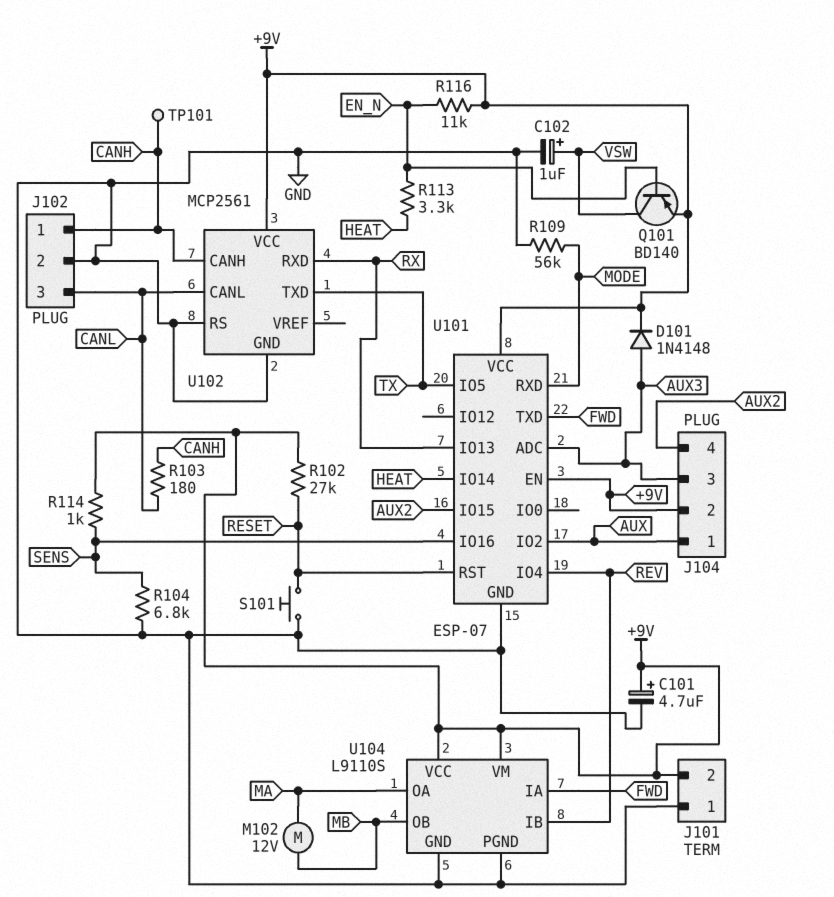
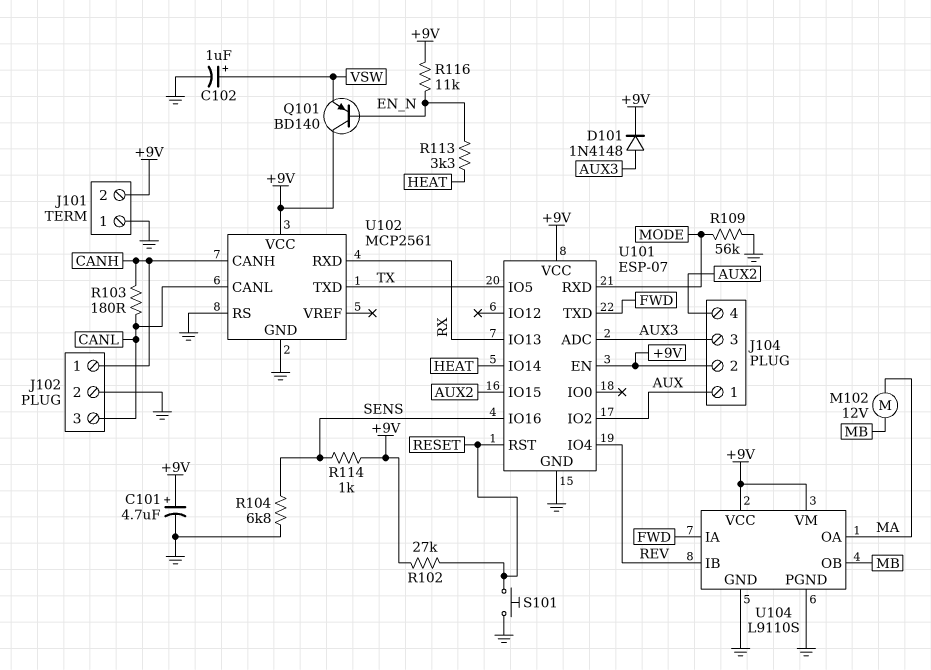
Q101: PNP BD140 (B EN_N, C VSW, E +9V) -> PNP BD140 (B EN_N, C +9V, E VSW)
TP101: test point (CANH) -> none

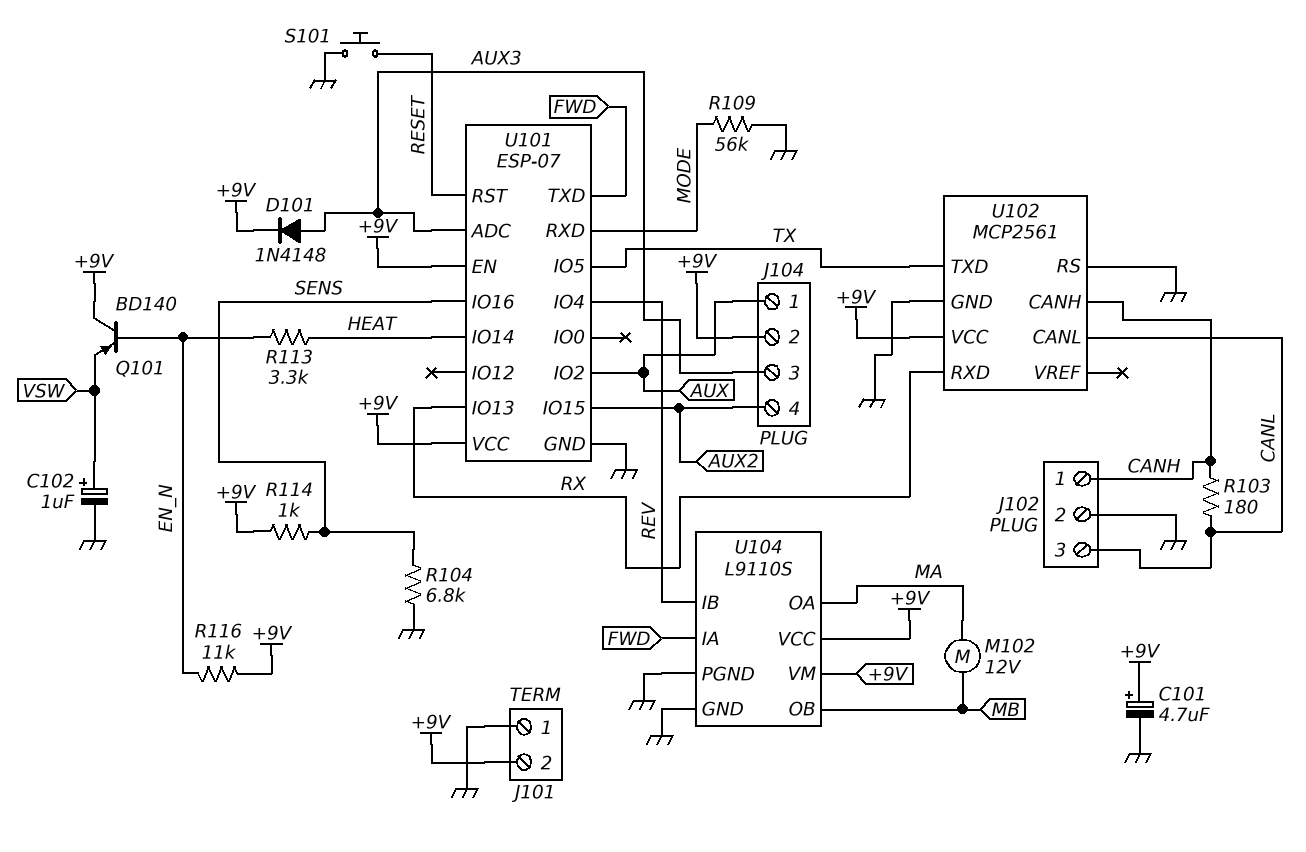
R102: 27k (+9V, RESET) -> none

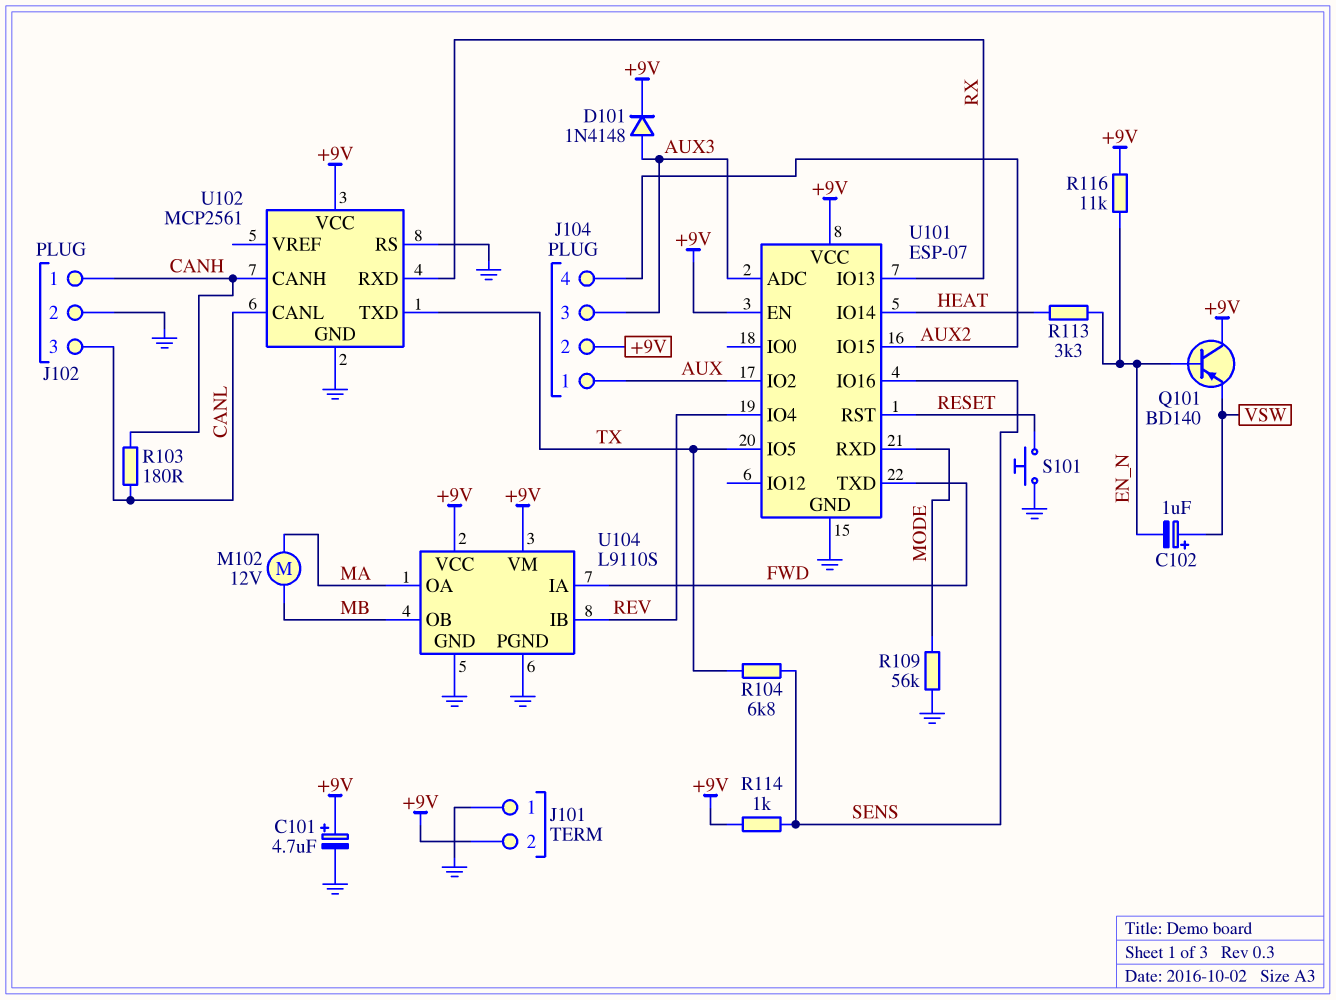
C102: 1uF (plus VSW, minus GND) -> 1uF (plus VSW, minus EN_N)
R104: 6.8k (GND, SENS) -> 6.8k (SENS, TX)

